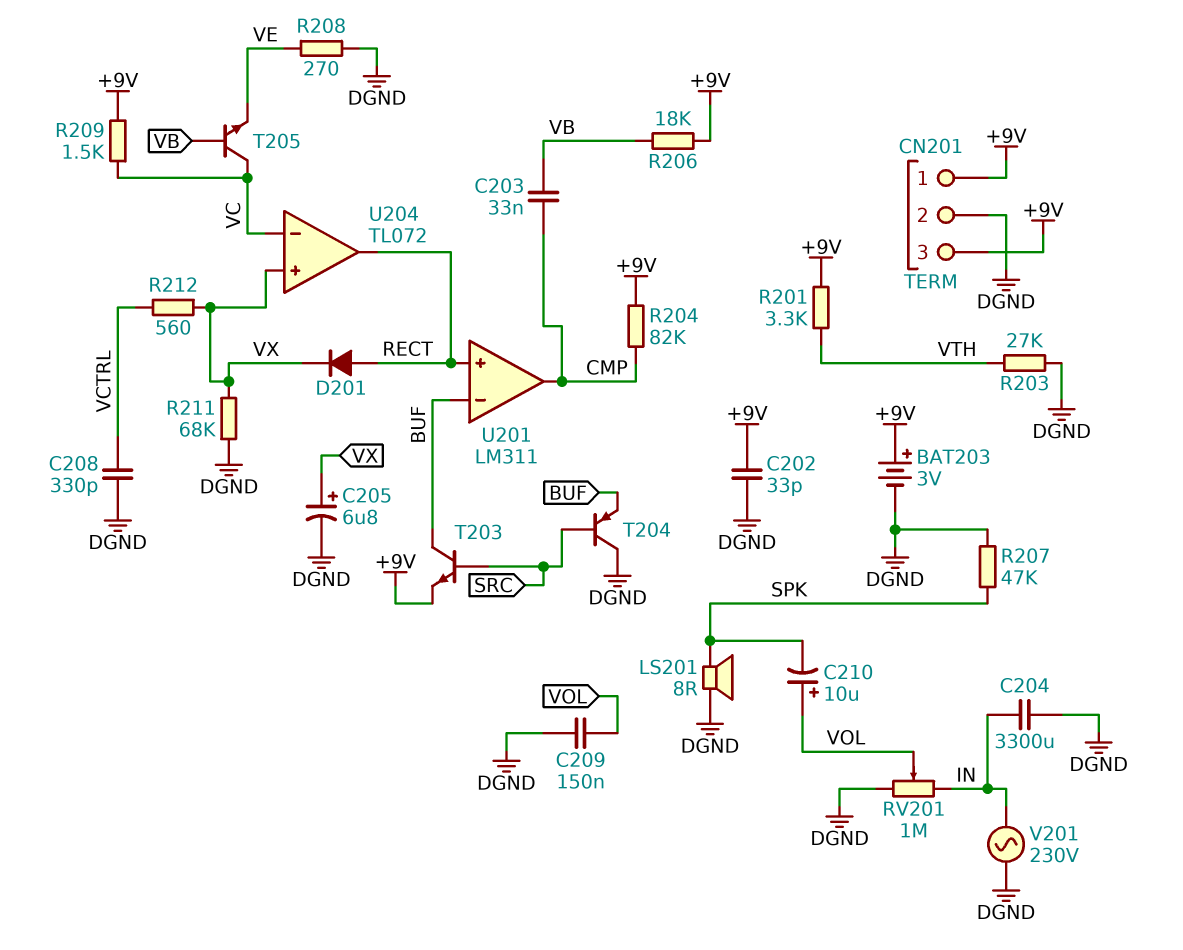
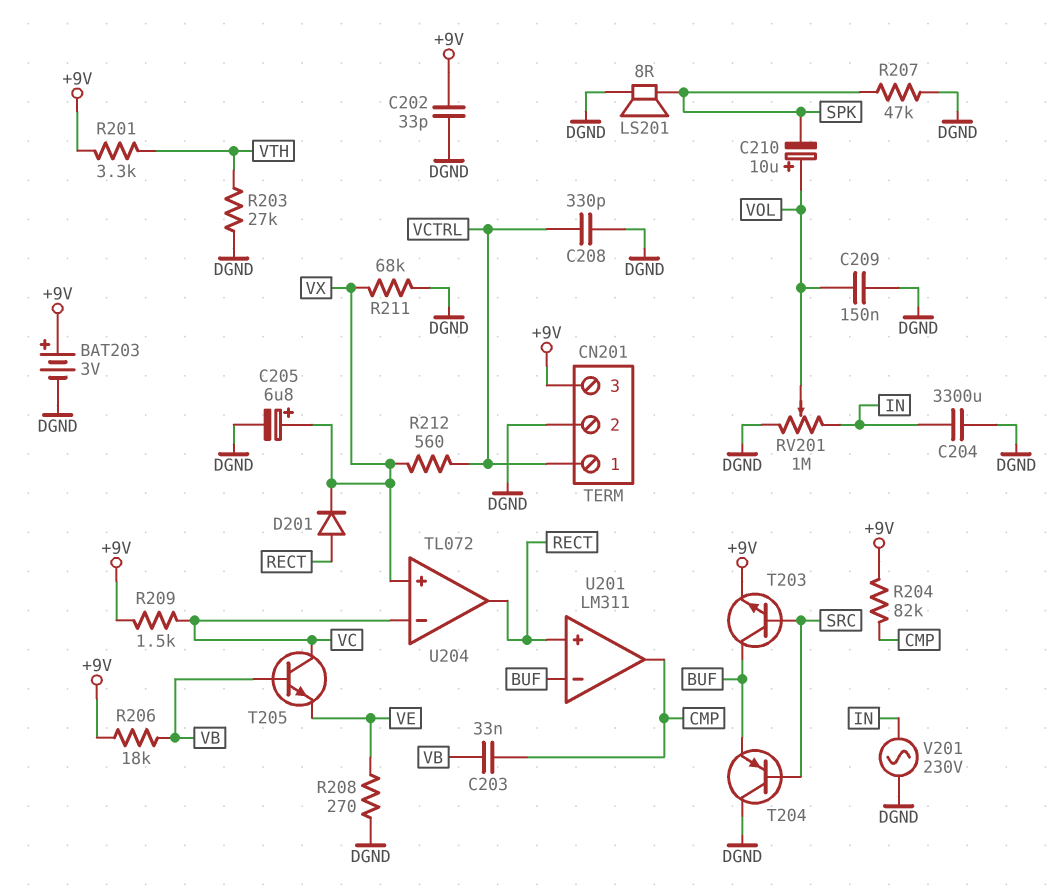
CN201 pin 1: +9V -> VCTRL

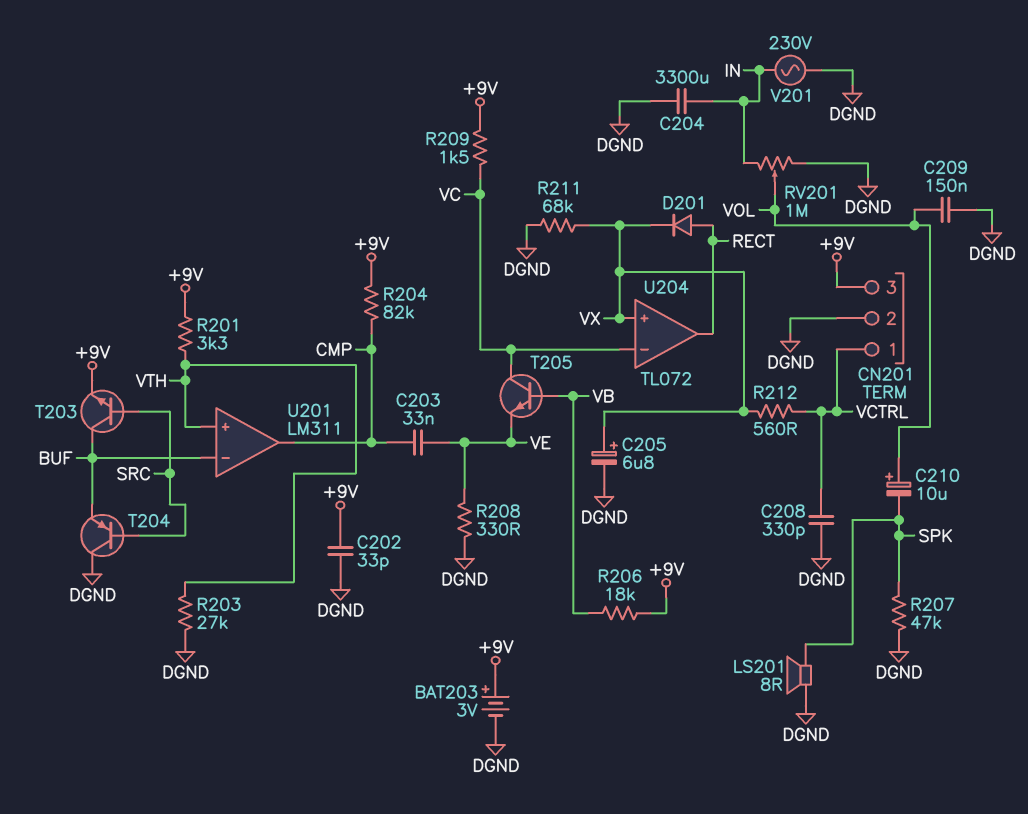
C203: 33nF (CMP, VB) -> 33nF (CMP, VE)
R208: 270 (DGND, VE) -> 330 (DGND, VE)
U201 pin in+: RECT -> VTH

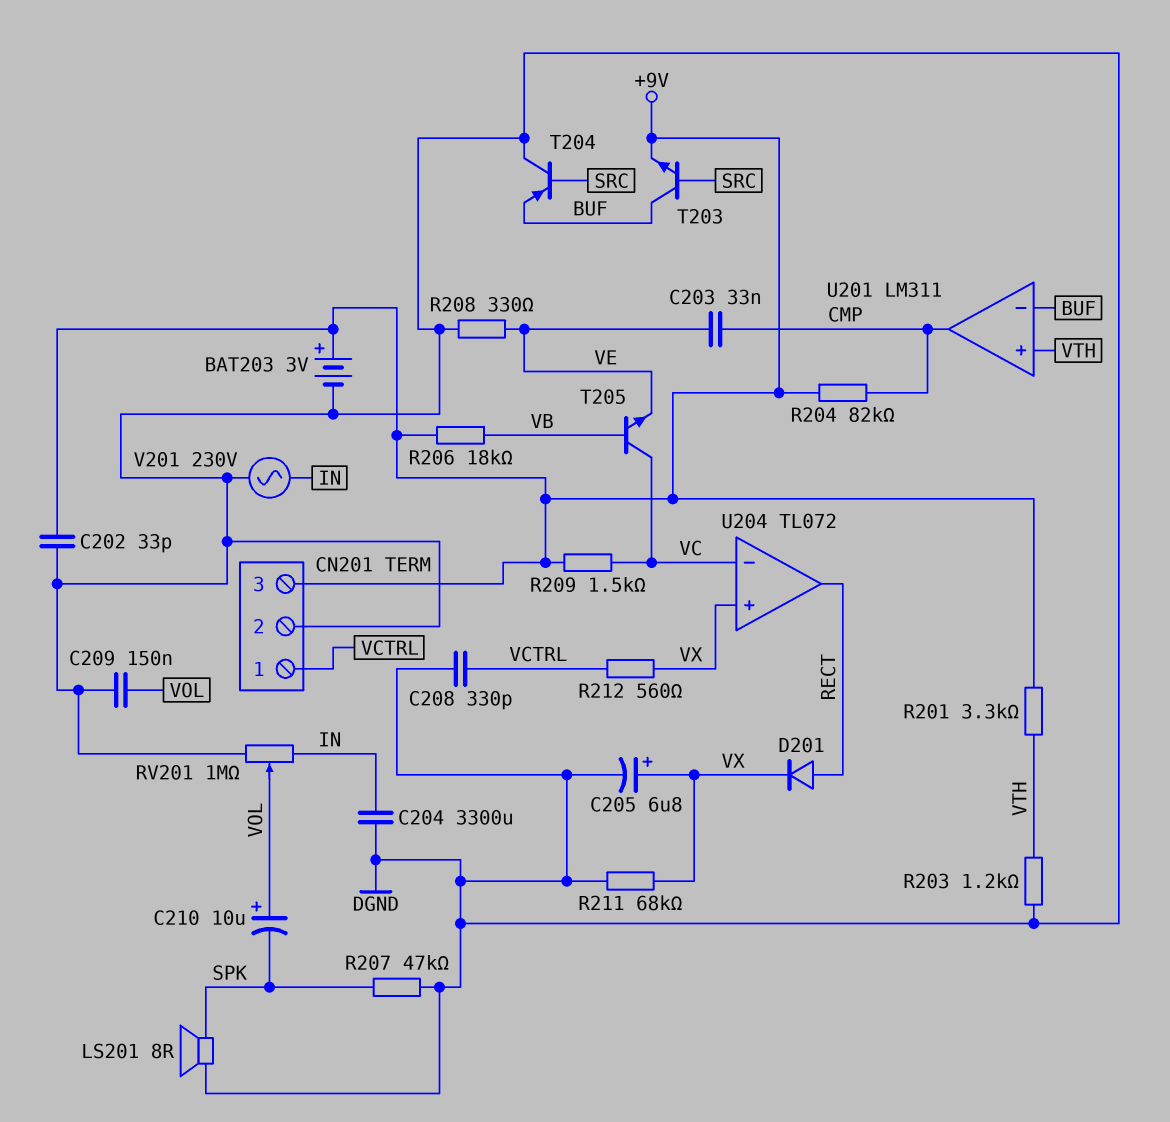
R203: 27k (DGND, VTH) -> 1.2k (DGND, VTH)

